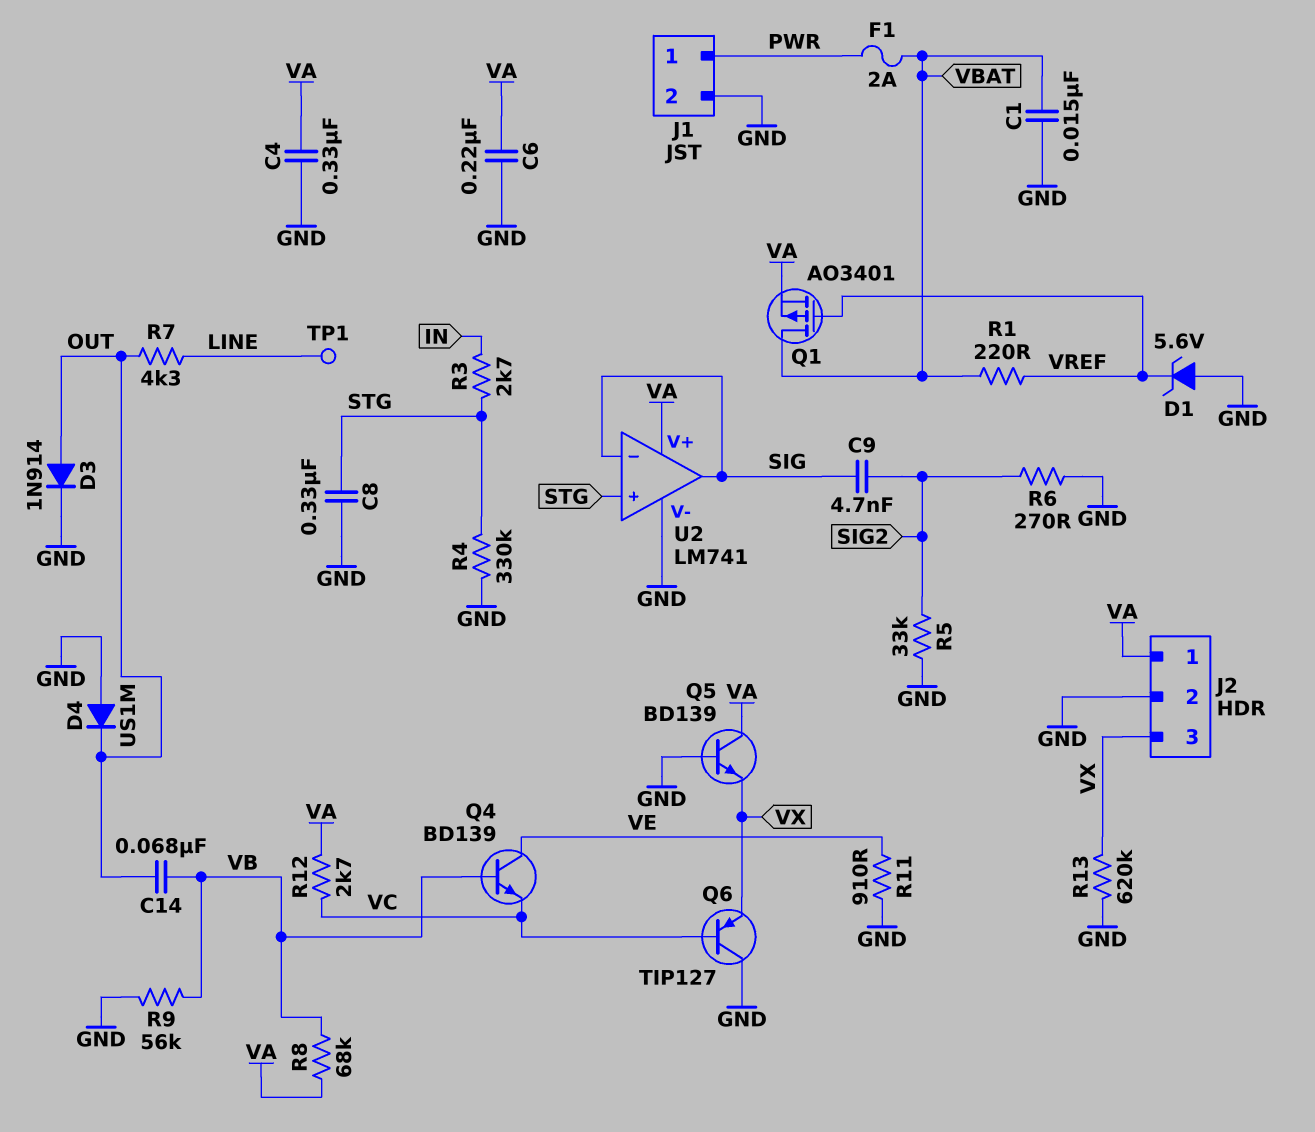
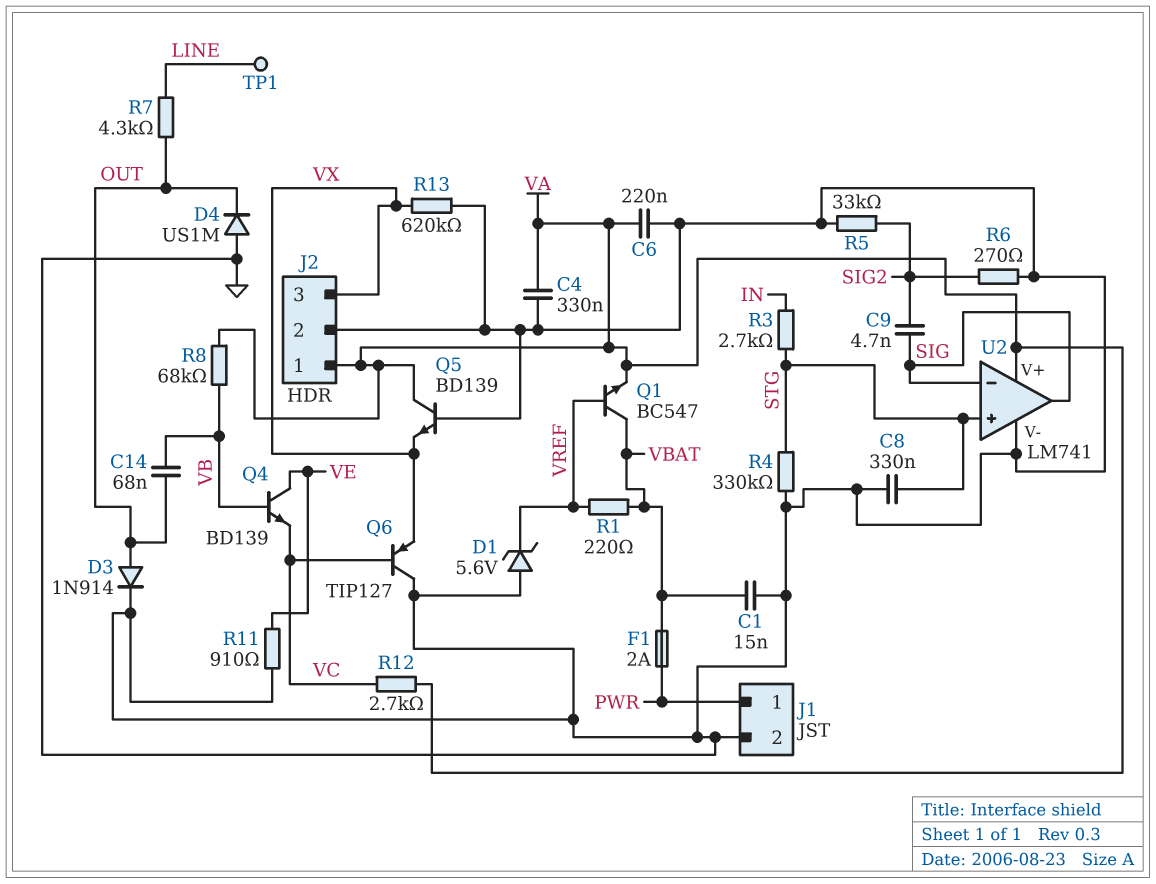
Q1: PMOS AO3401 (G VREF, D VBAT, S VA) -> NPN BC547 (B VREF, C VBAT, E VA)
R9: 56k (GND, VB) -> none

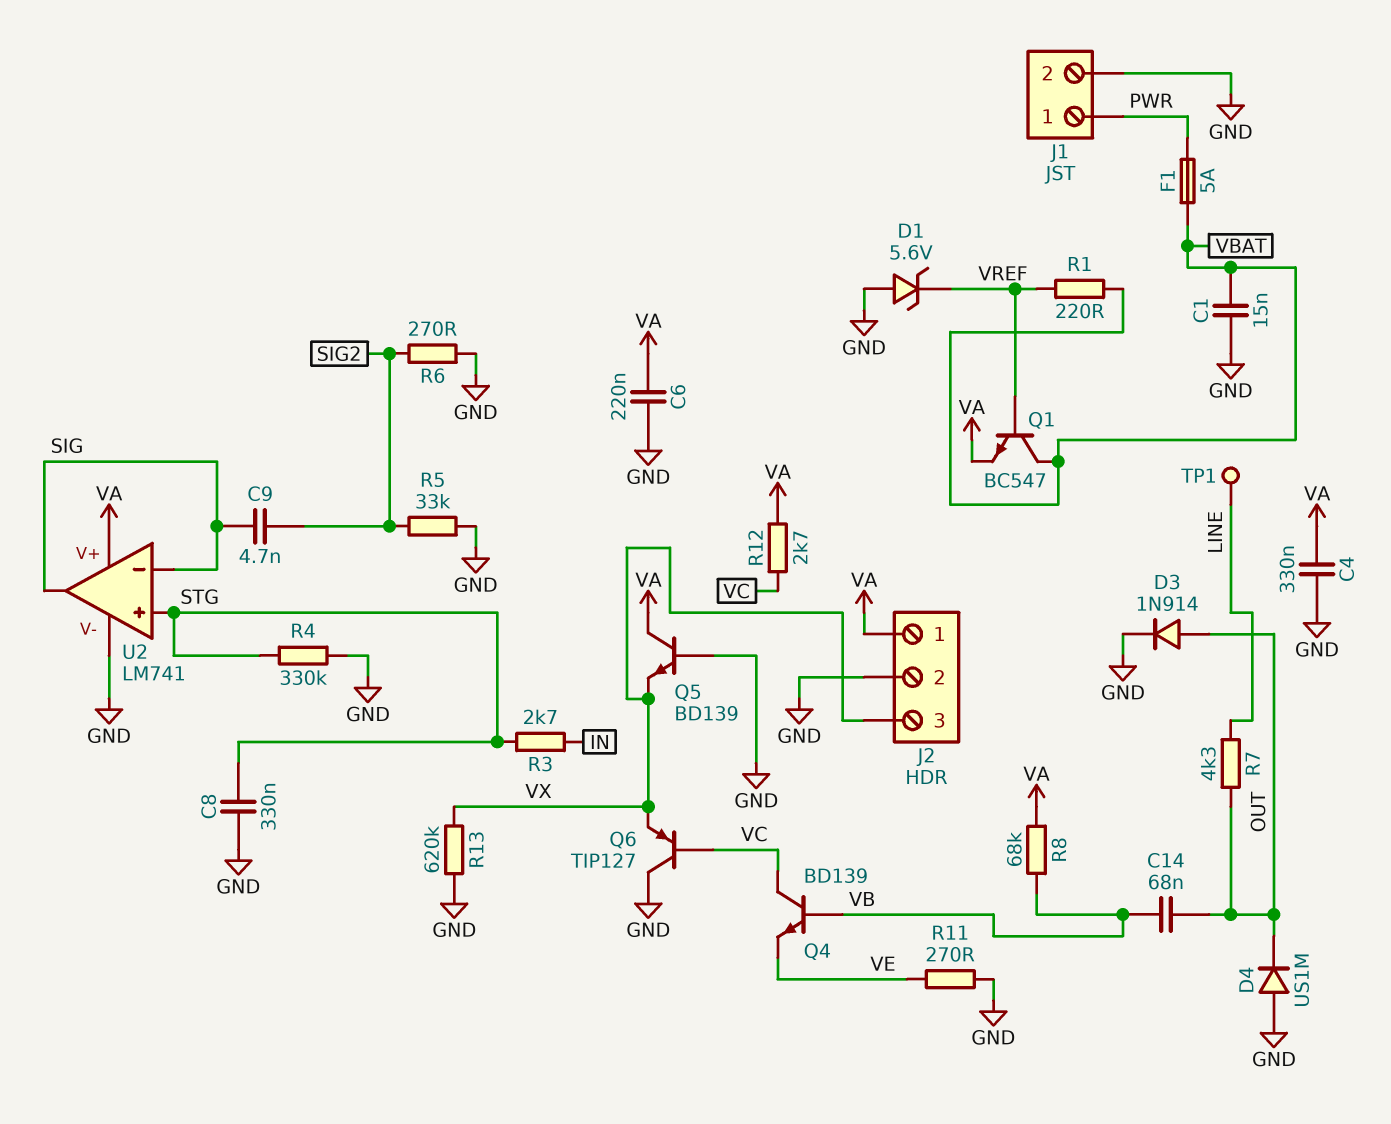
F1: 2A (PWR, VBAT) -> 5A (PWR, VBAT)
Q4: NPN BD139 (B VB, C VE, E VC) -> NPN BD139 (B VB, C VC, E VE)
R11: 910 (GND, VE) -> 270 (GND, VE)

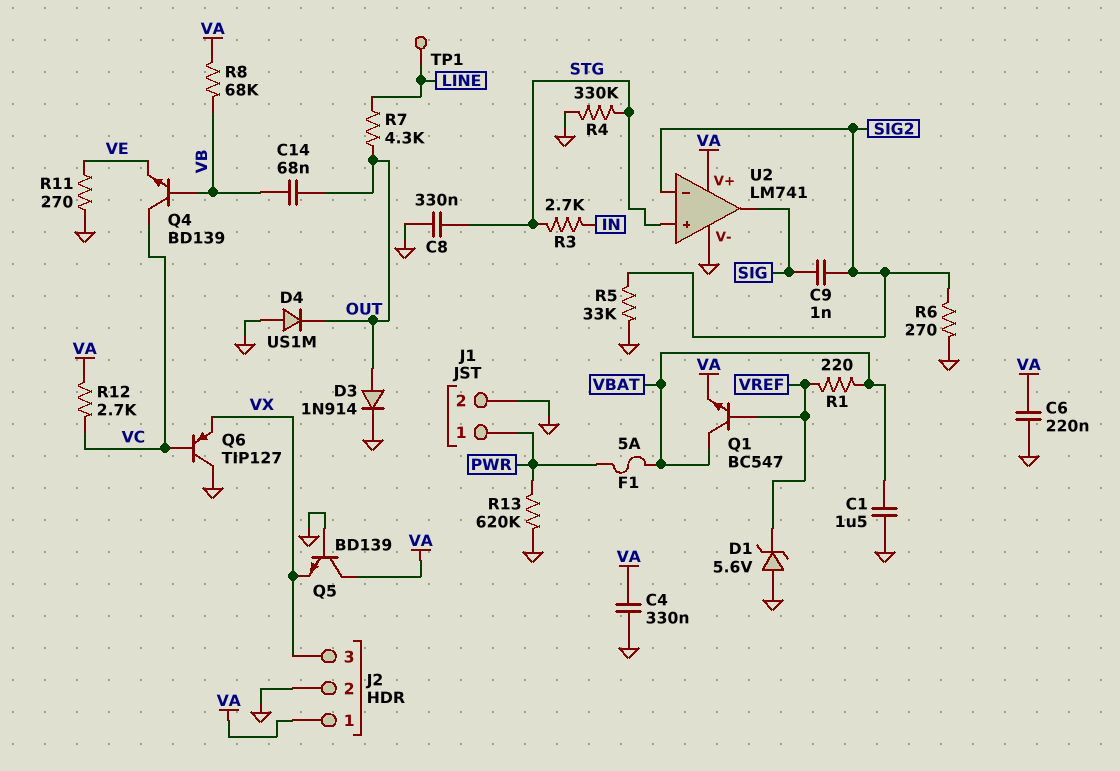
C1: 15nF (GND, VBAT) -> 1.5uF (GND, VBAT)
C9: 4.7nF (SIG, SIG2) -> 1nF (SIG, SIG2)
R13: 620k (GND, VX) -> 620k (GND, PWR)
U2 pin in-: SIG -> SIG2

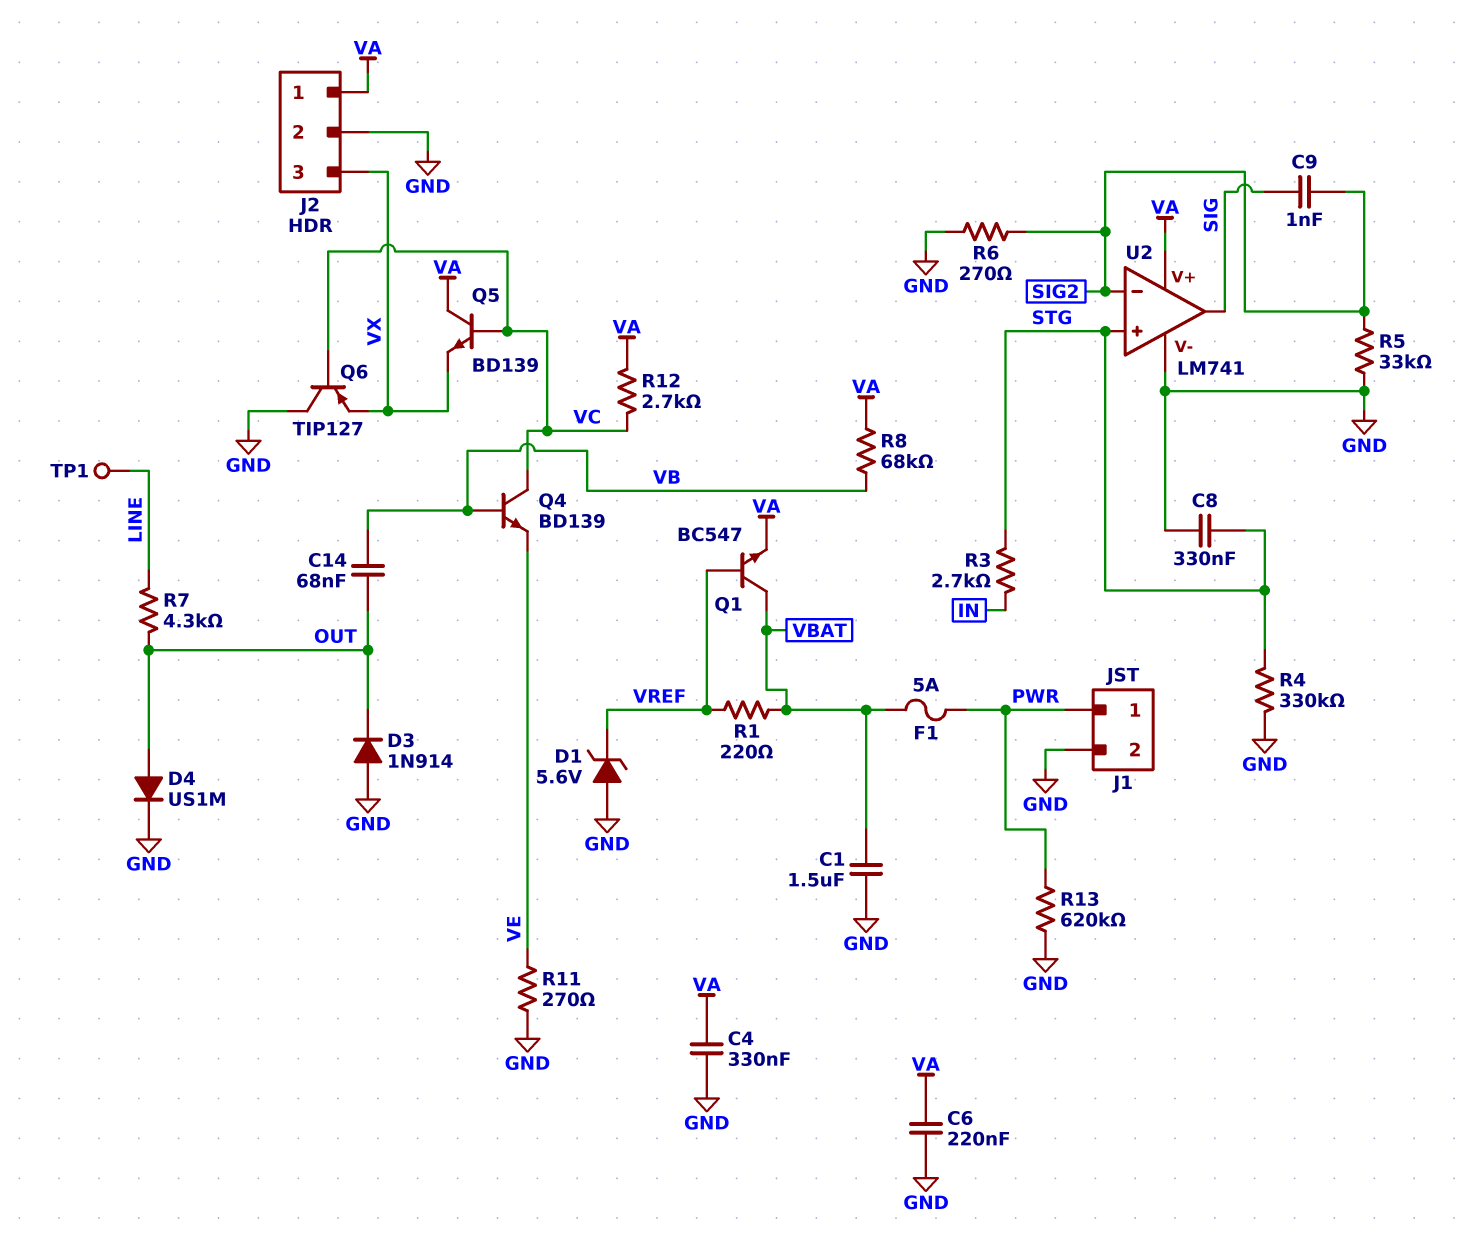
D3: diode 1N914 (A OUT, K GND) -> diode 1N914 (A GND, K OUT)
D4: diode US1M (A GND, K OUT) -> diode US1M (A OUT, K GND)
Q5: NPN BD139 (B GND, C VA, E VX) -> NPN BD139 (B VC, C VA, E VX)

